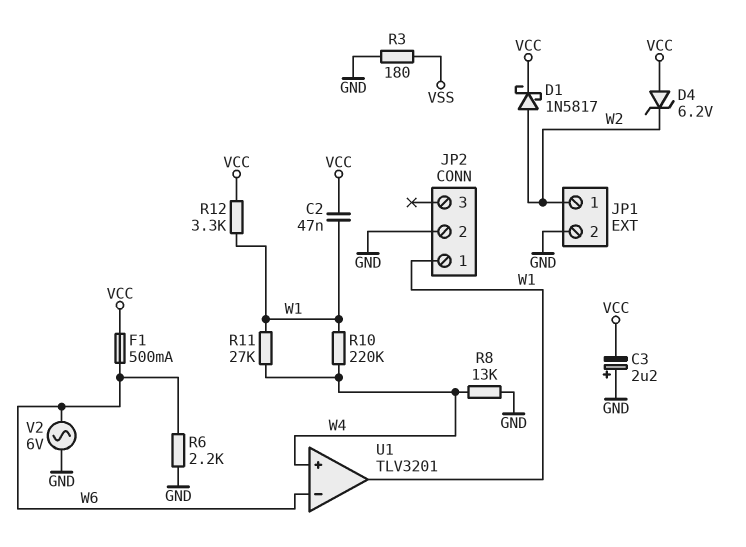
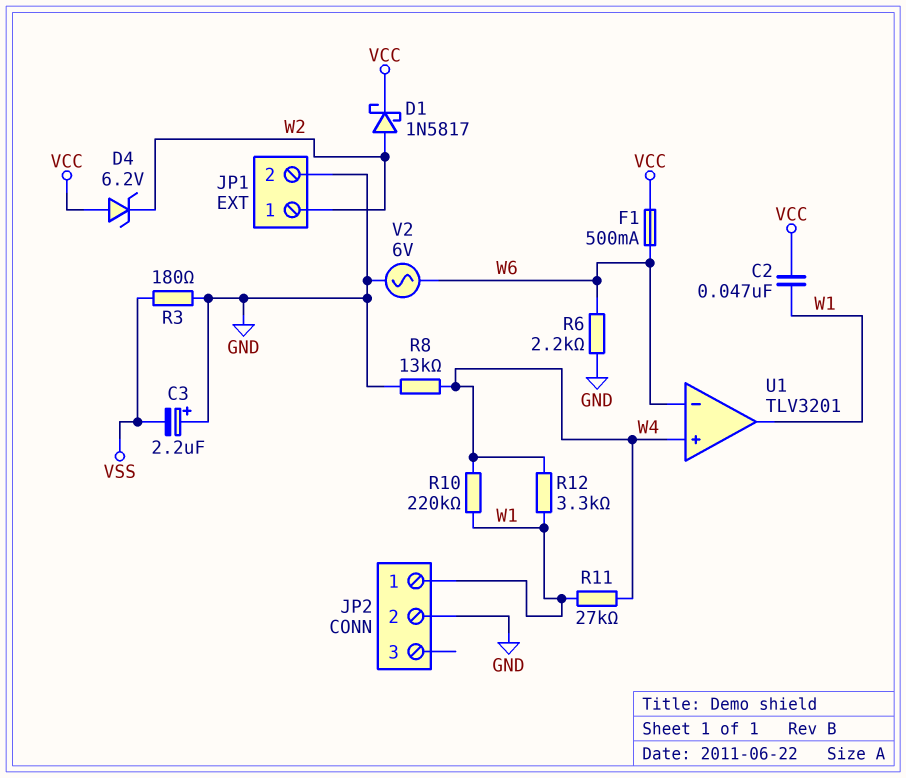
C3: 2.2uF (plus GND, minus VCC) -> 2.2uF (plus GND, minus VSS)
R12: 3.3k (VCC, W1) -> 3.3k (W1, W4)

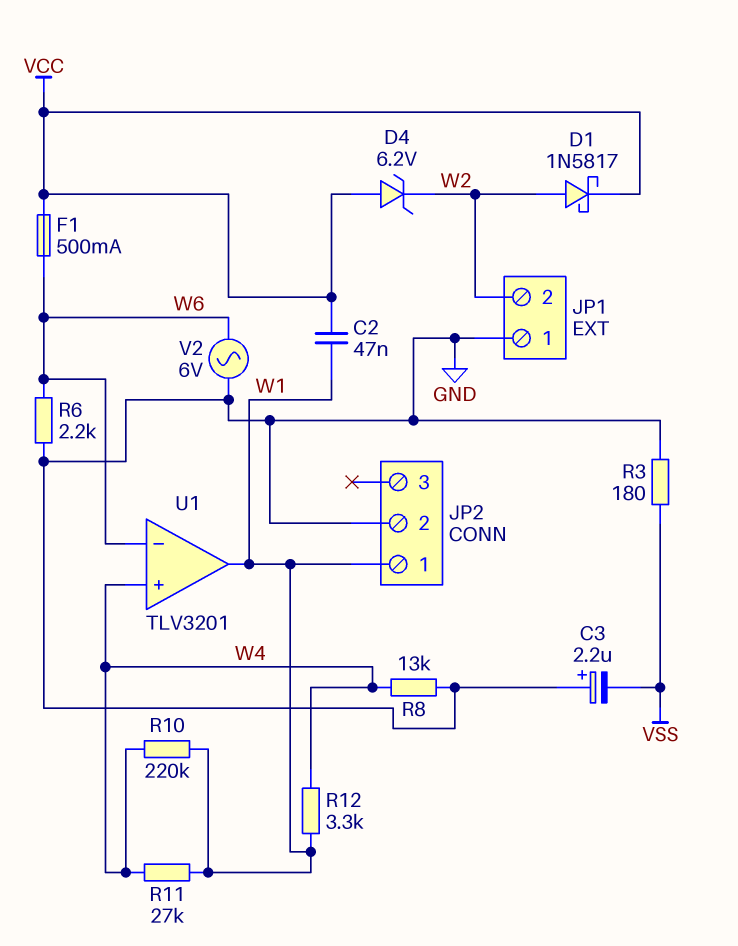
JP1 pin 1: W2 -> GND
JP1 pin 2: GND -> W2

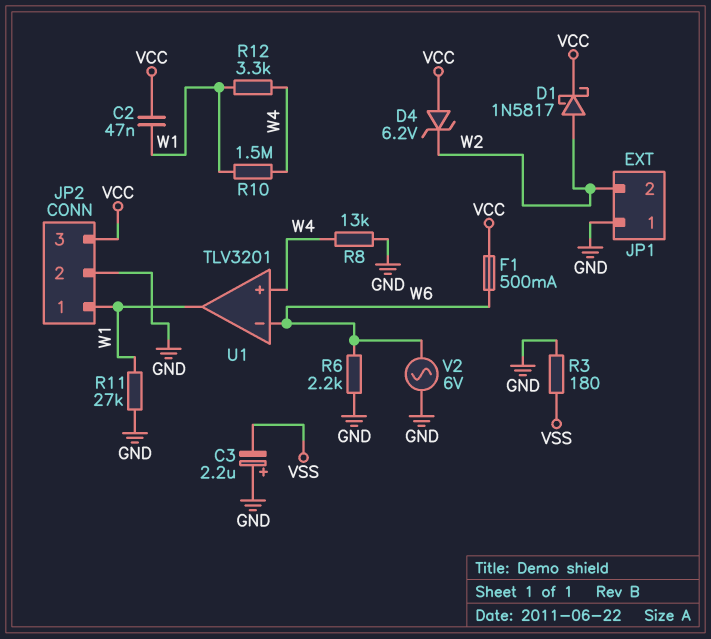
JP2 pin 3: none -> VCC
R10: 220k (W1, W4) -> 1.5M (W1, W4)
R11: 27k (W1, W4) -> 27k (GND, W1)

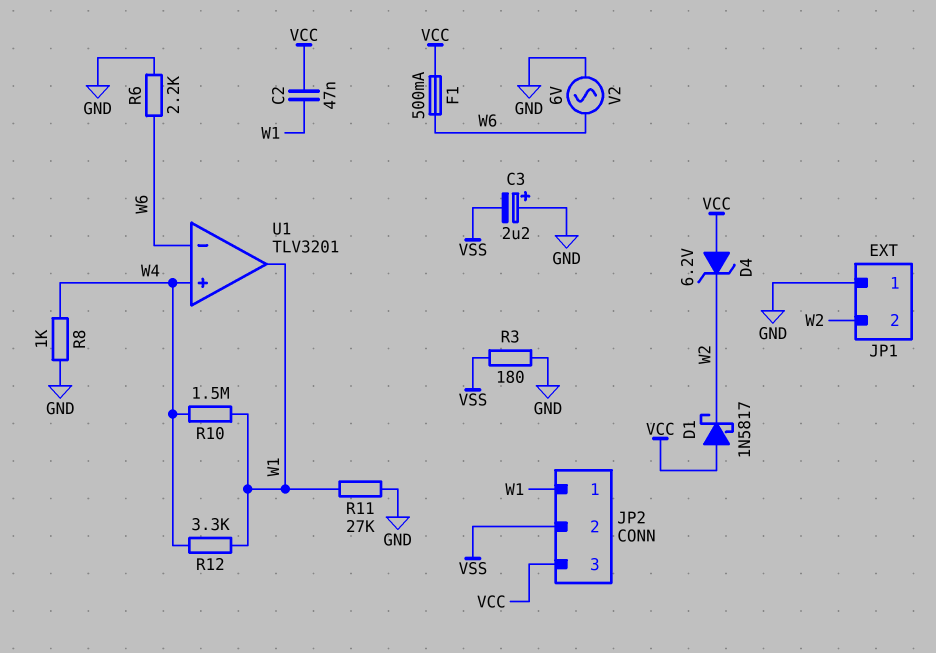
D1: schottky 1N5817 (A W2, K VCC) -> schottky 1N5817 (A VCC, K W2)
JP2 pin 2: GND -> VSS
R8: 13k (GND, W4) -> 1k (GND, W4)

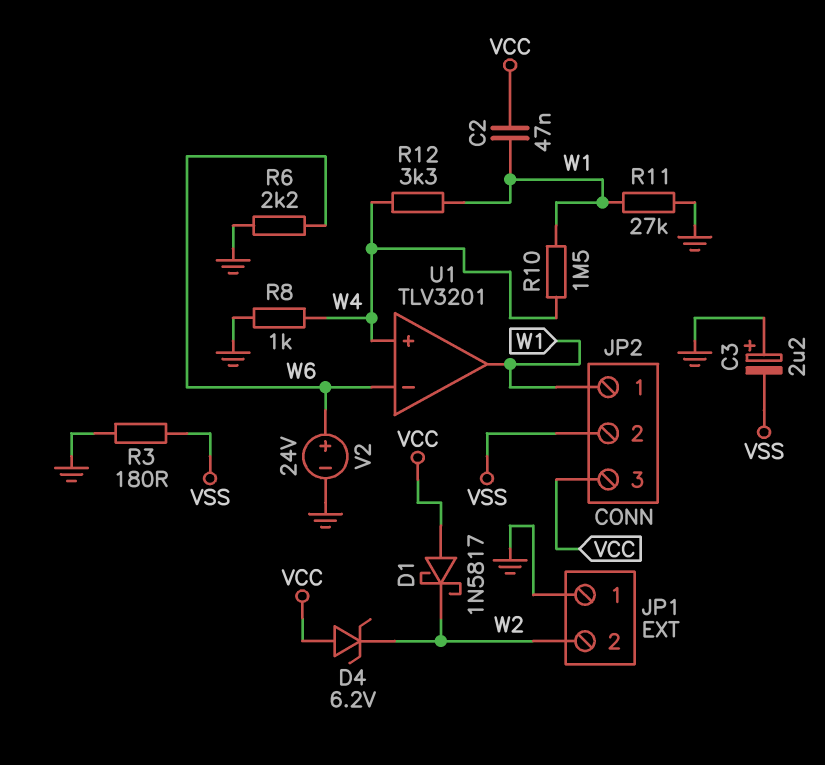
F1: 500mA (VCC, W6) -> none
V2: AC 6V (GND, W6) -> 24V (plus W6, minus GND)

